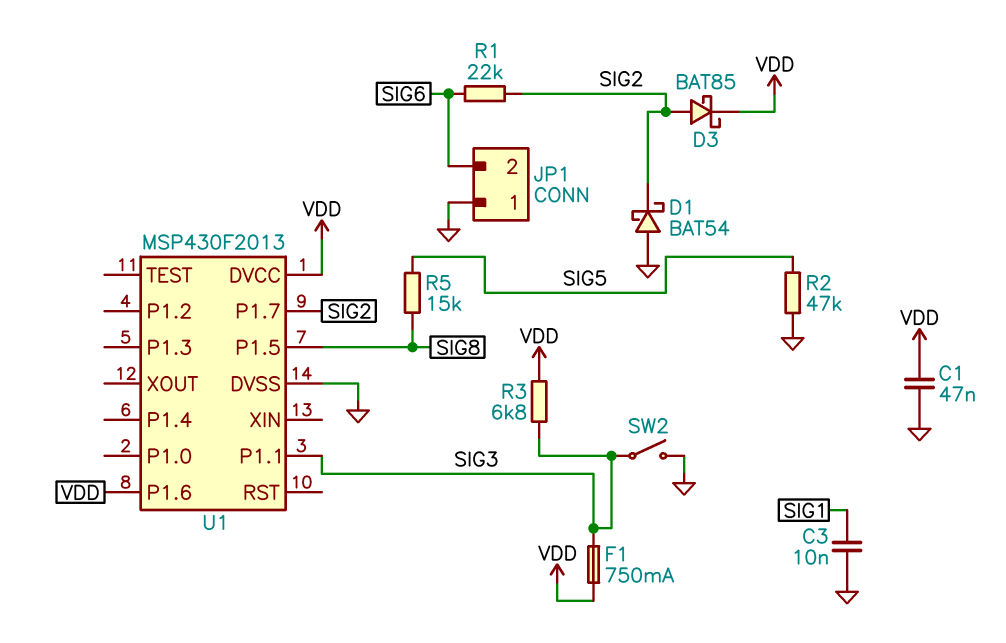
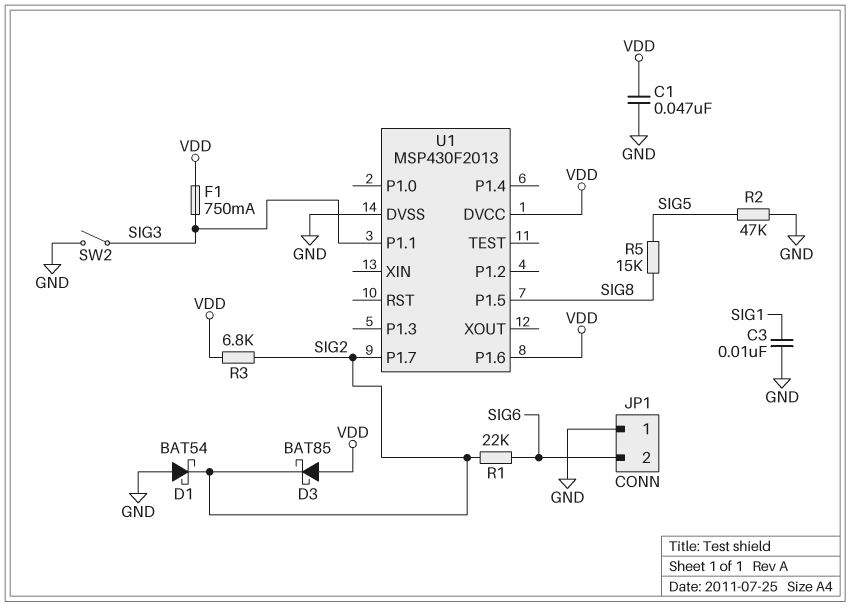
D3: schottky BAT85 (A SIG2, K VDD) -> schottky BAT85 (A VDD, K SIG2)
R3: 6.8k (SIG3, VDD) -> 6.8k (SIG2, VDD)

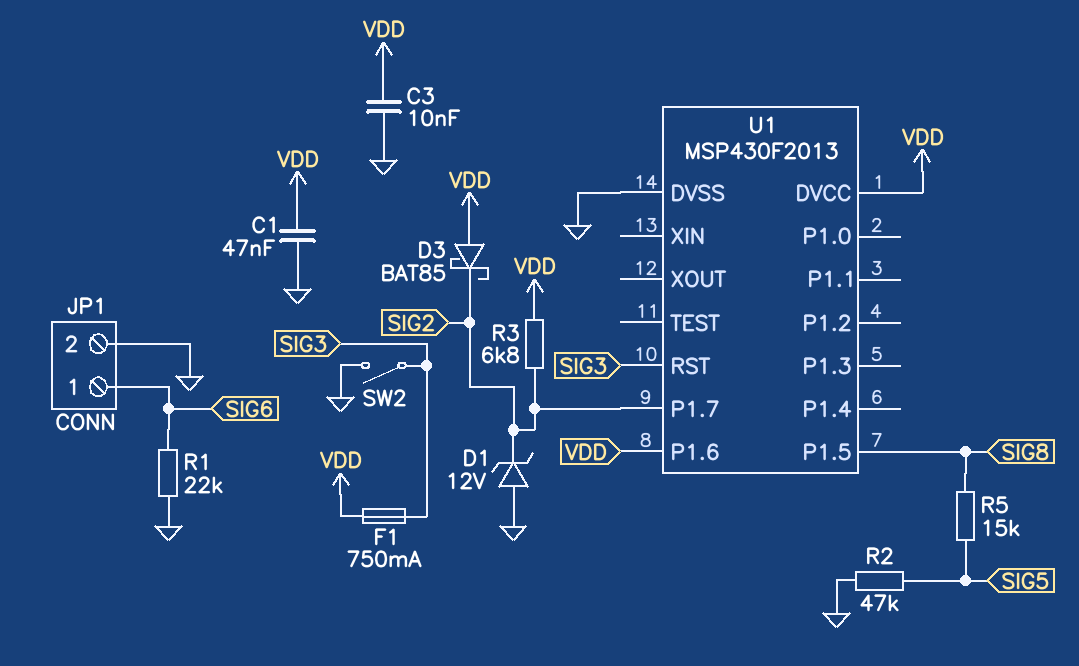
C3: 10nF (GND, SIG1) -> 10nF (GND, VDD)
D1: schottky BAT54 (A GND, K SIG2) -> zener 12V (A GND, K SIG2)
JP1 pin 1: GND -> SIG6
JP1 pin 2: SIG6 -> GND
R1: 22k (SIG2, SIG6) -> 22k (GND, SIG6)
U1 pin P1.1: SIG3 -> none
U1 pin RST: none -> SIG3

